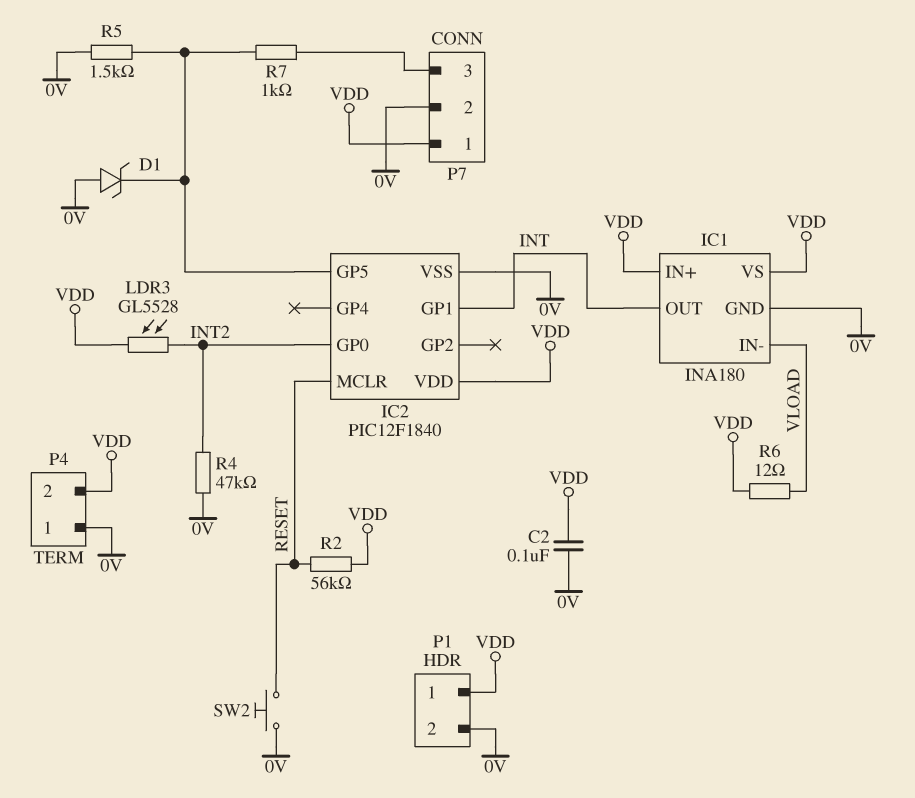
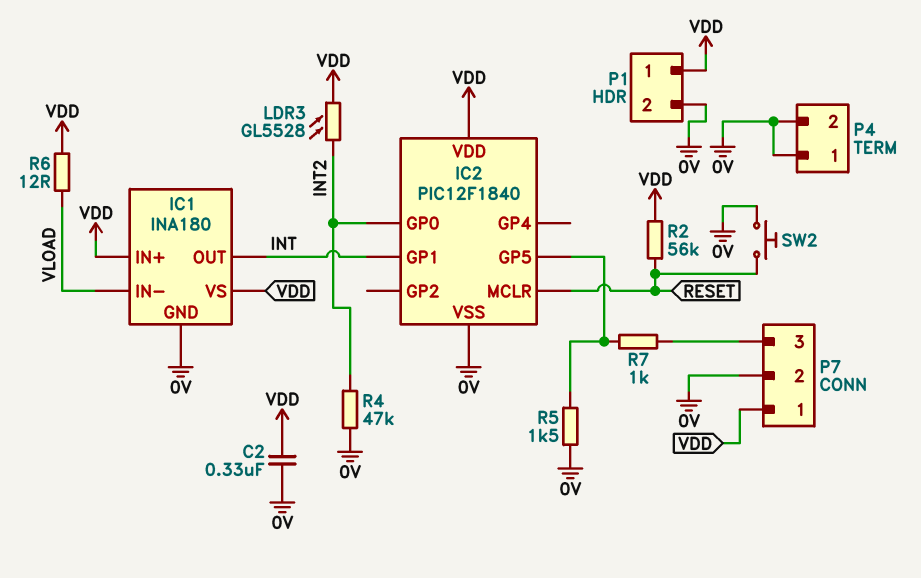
C2: 100nF (0V, VDD) -> 330nF (0V, VDD)
D1: zener (A 0V, K IC2/GP5) -> none
P4 pin 2: VDD -> 0V

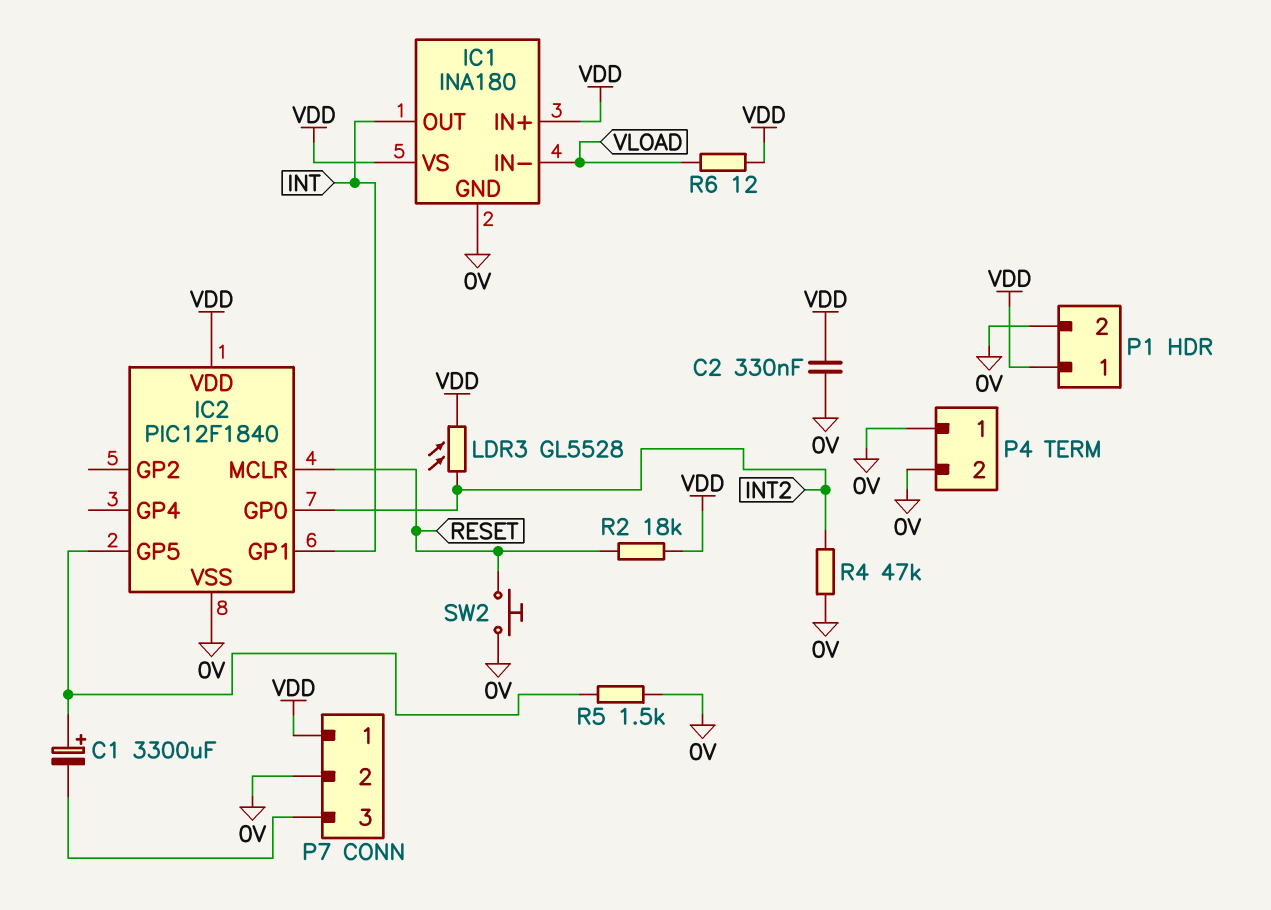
C1: none -> 3300uF (plus IC2/GP5, minus P7/3)
R2: 56k (RESET, VDD) -> 18k (RESET, VDD)
R7: 1k (IC2/GP5, P7/3) -> none

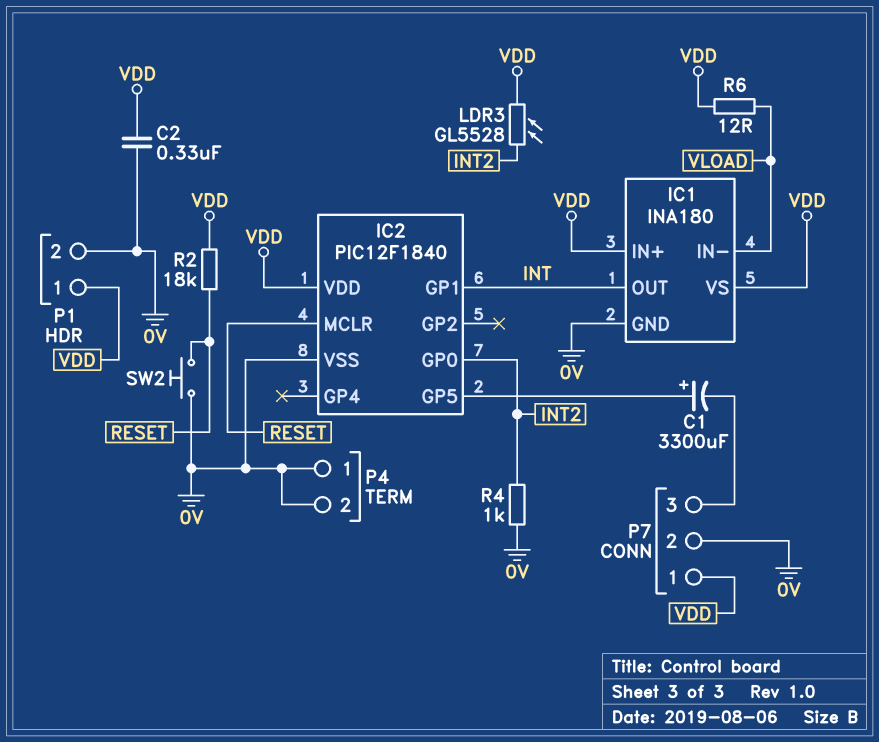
R4: 47k (0V, INT2) -> 1k (0V, INT2)
R5: 1.5k (0V, IC2/GP5) -> none

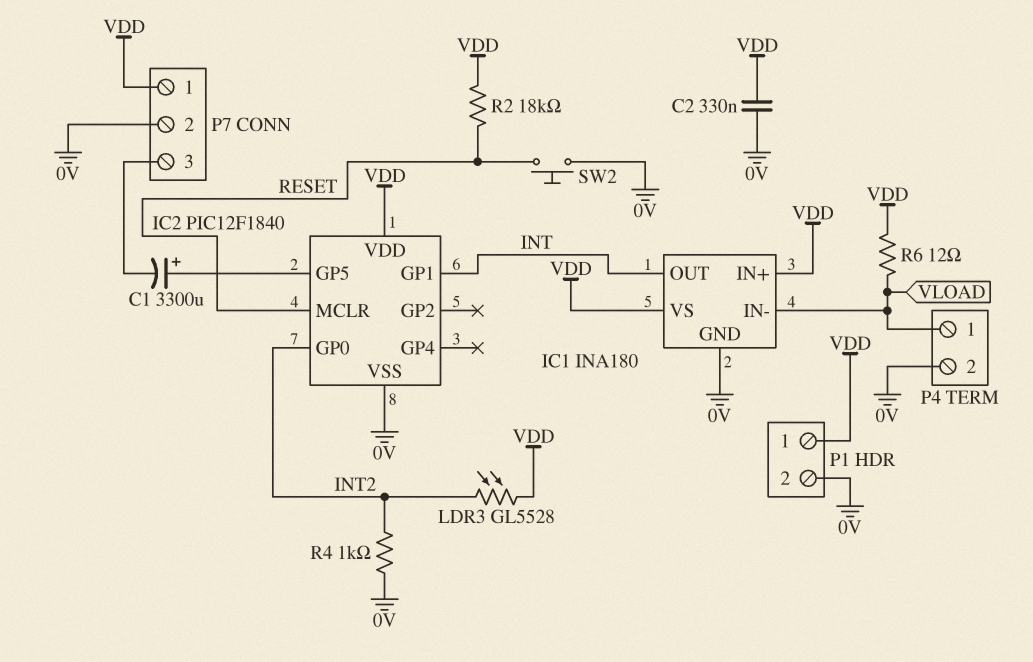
P4 pin 1: 0V -> VLOAD

